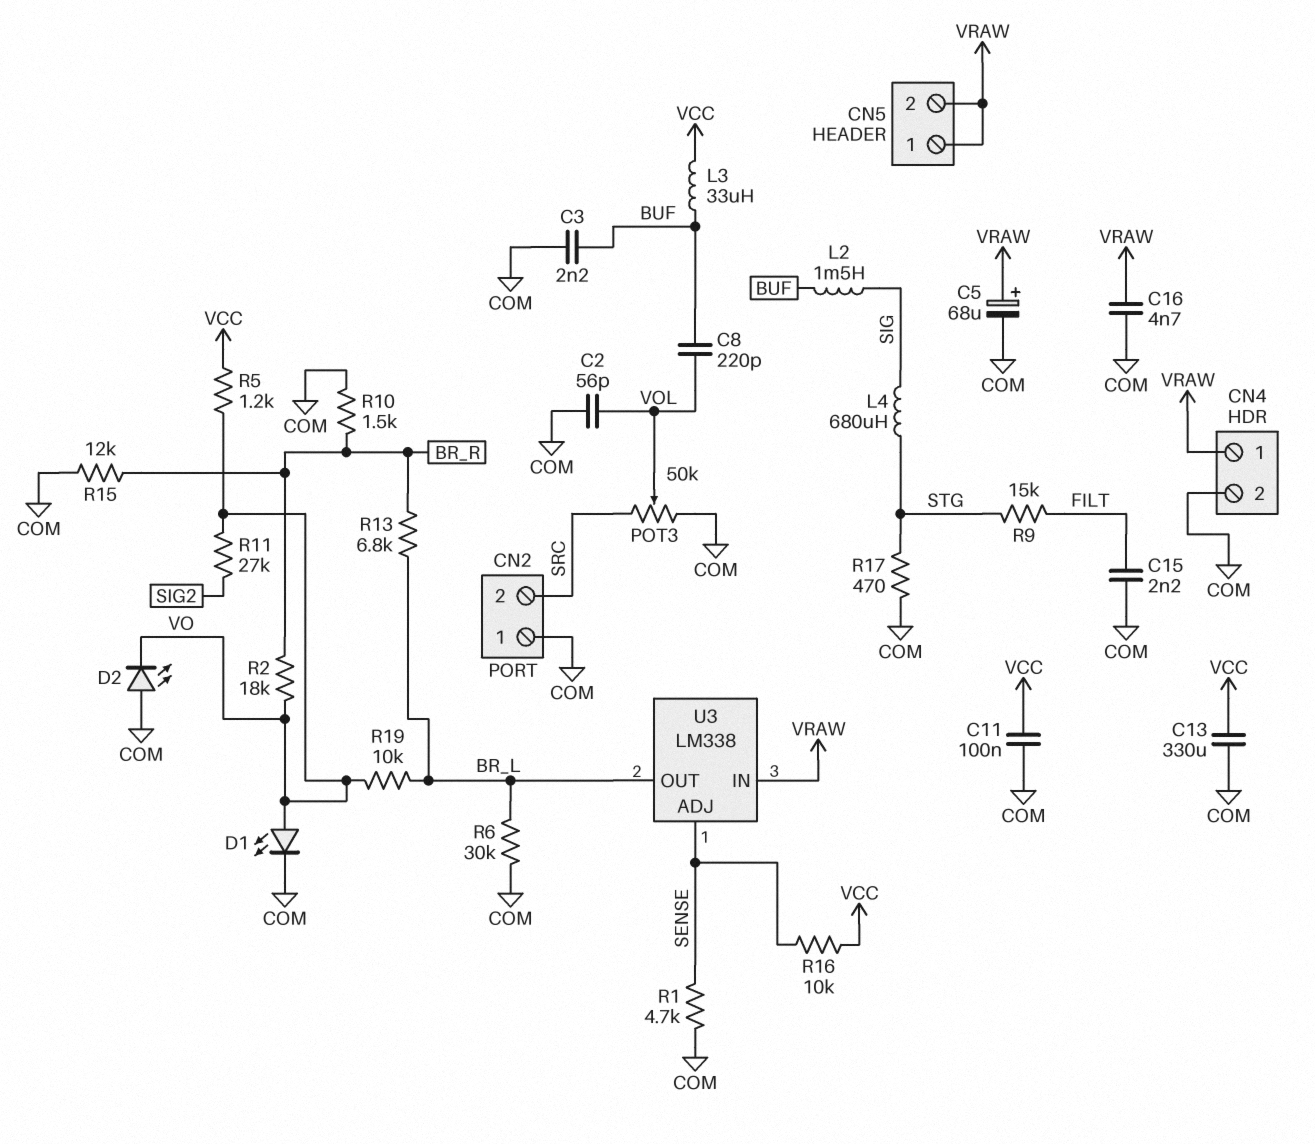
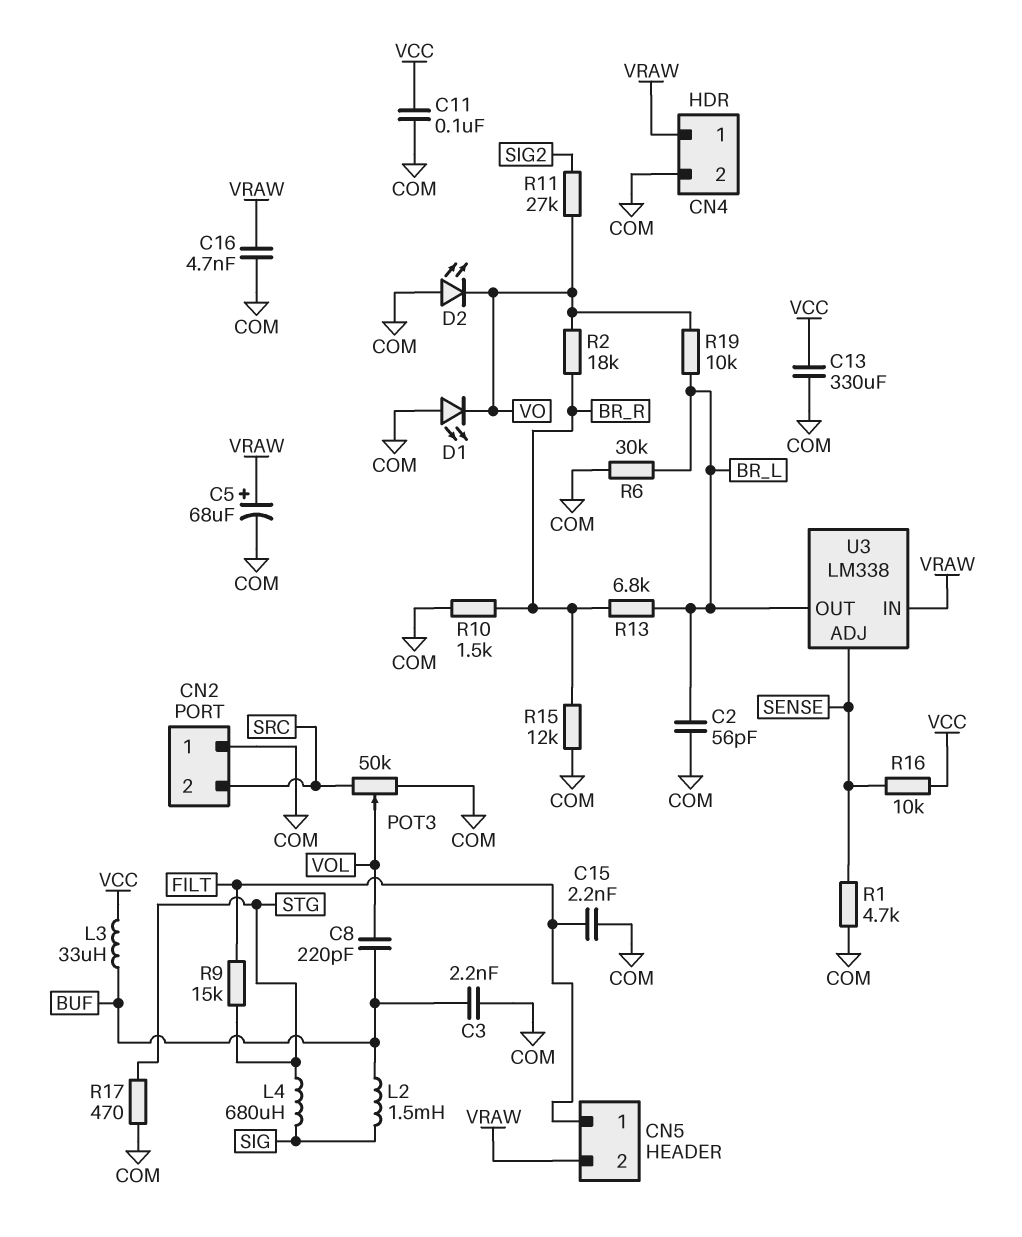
C2: 56pF (COM, VOL) -> 56pF (BR_L, COM)
CN5 pin 1: VRAW -> FILT
D1: LED (A VO, K COM) -> LED (A COM, K VO)
R5: 1.2k (VCC, VO) -> none

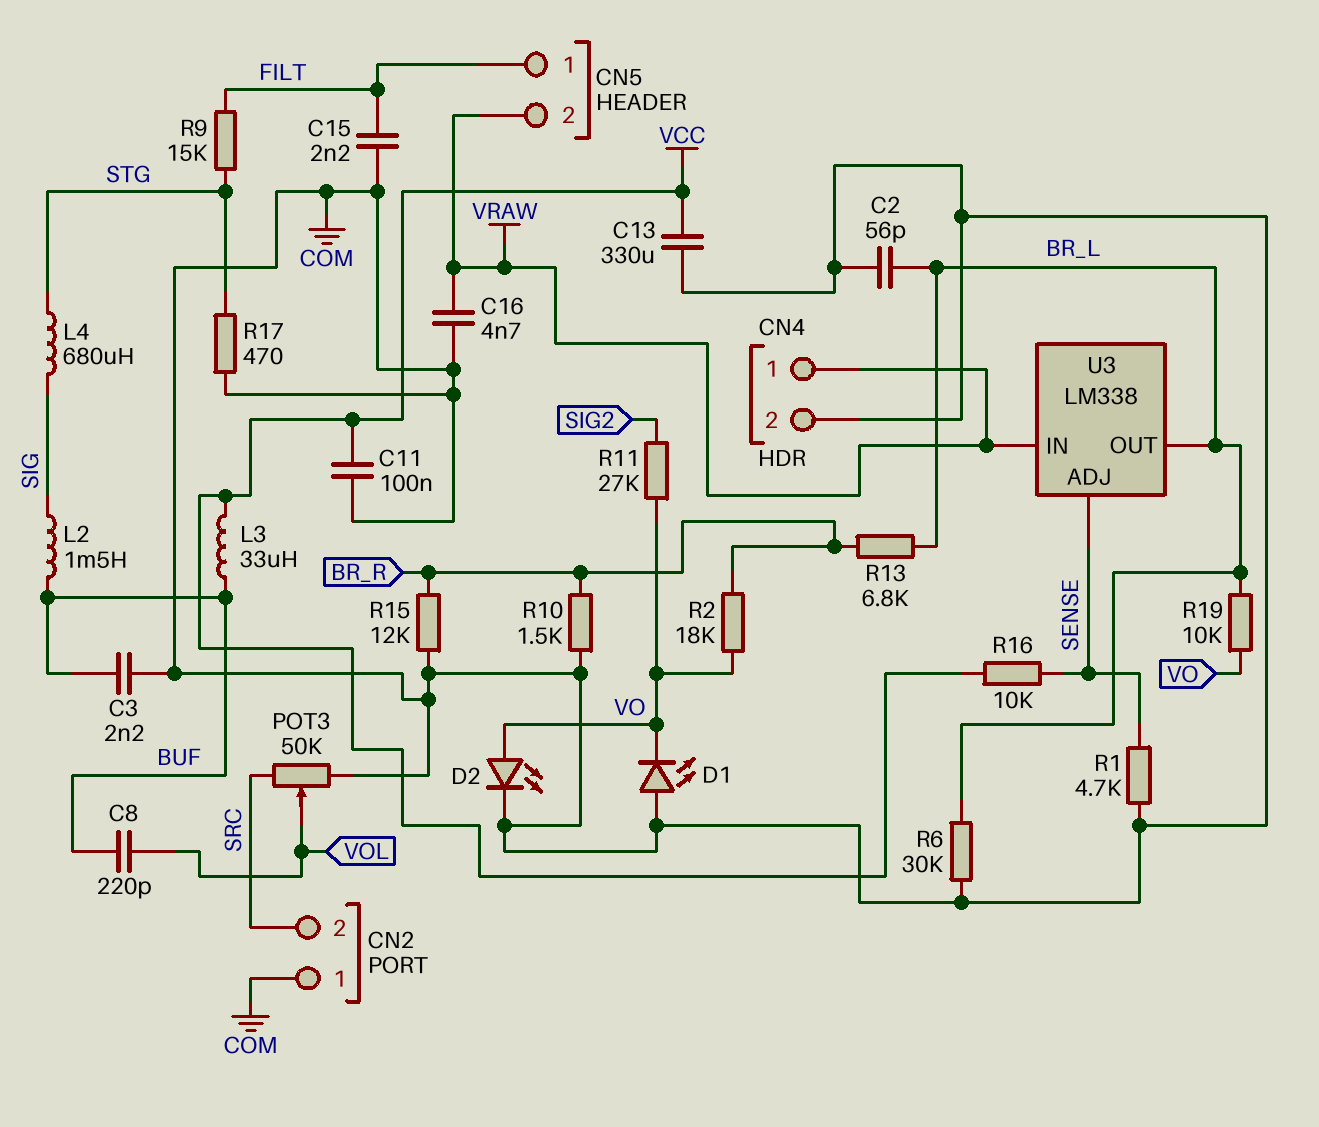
C5: 68uF (plus VRAW, minus COM) -> none
D2: LED (A COM, K VO) -> LED (A VO, K COM)

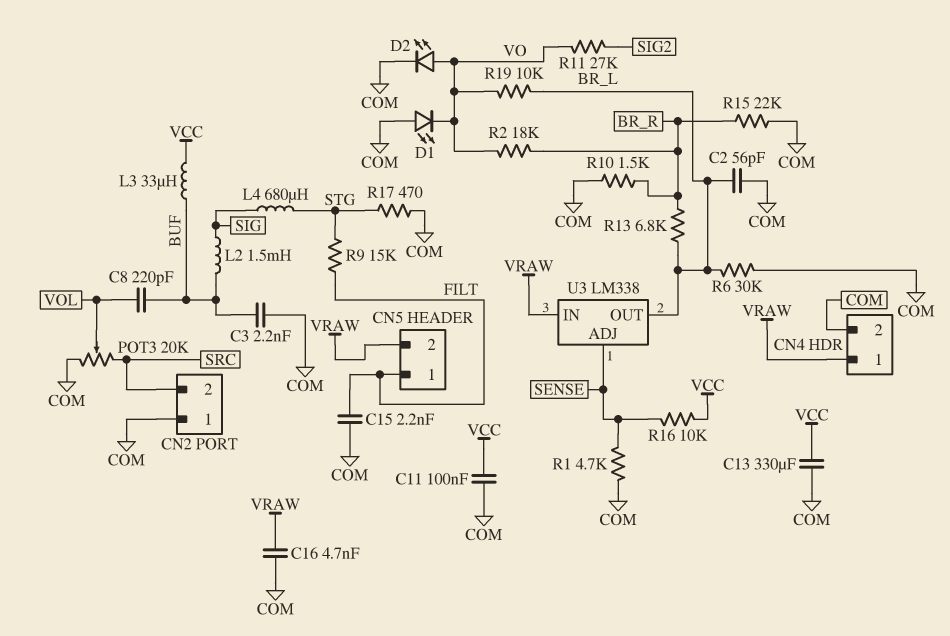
POT3: 50k (COM, SRC, wiper VOL) -> 20k (COM, SRC, wiper VOL)
R15: 12k (BR_R, COM) -> 22k (BR_R, COM)

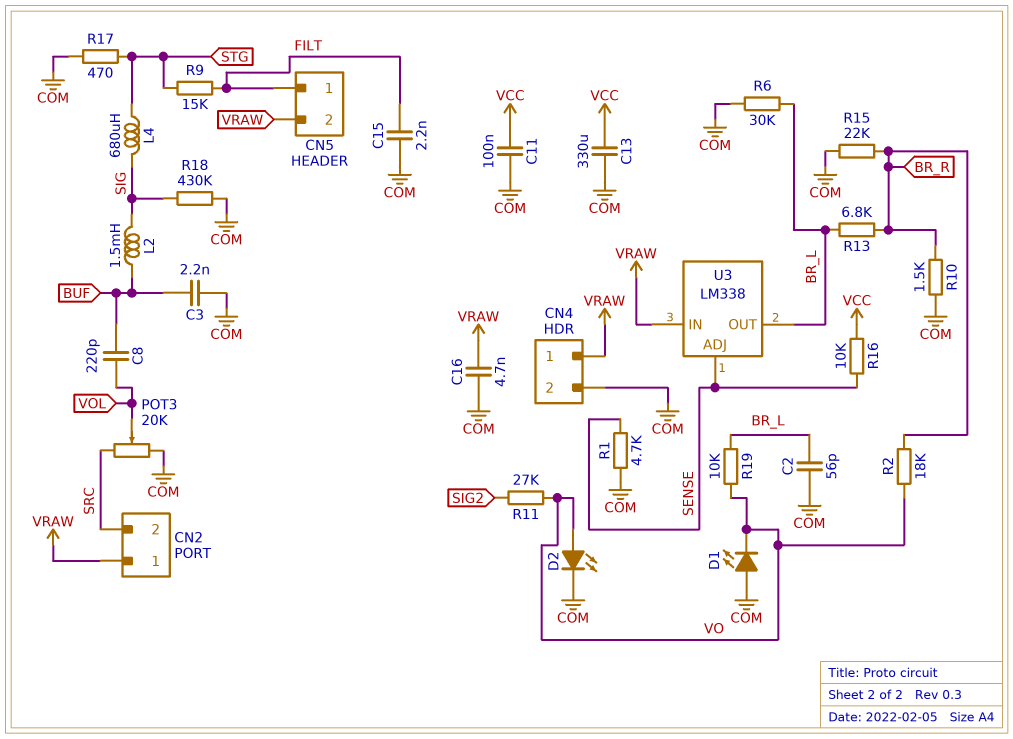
CN2 pin 1: COM -> VRAW
L3: 33uH (BUF, VCC) -> none
R18: none -> 430k (COM, SIG)

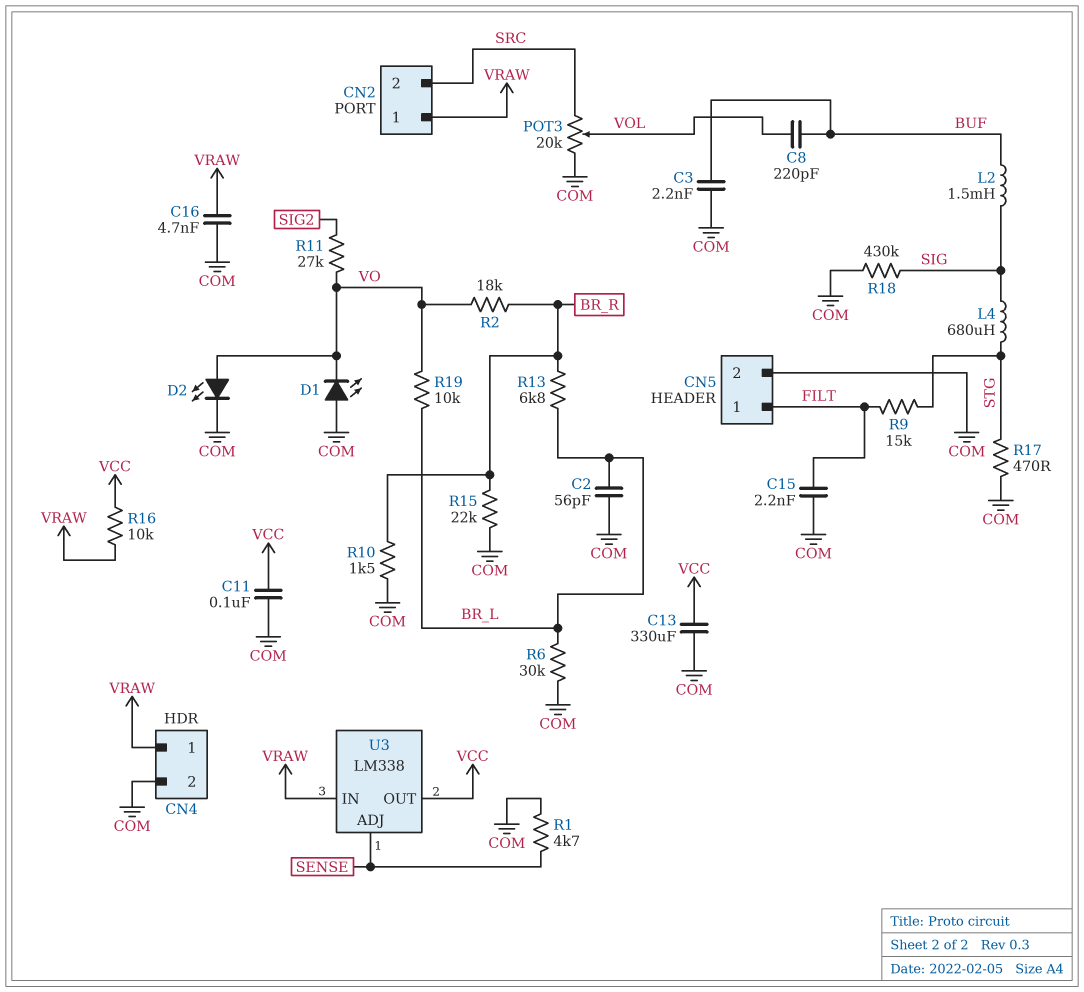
CN5 pin 2: VRAW -> COM
R16: 10k (SENSE, VCC) -> 10k (VCC, VRAW)
U3 pin OUT: BR_L -> VCC

